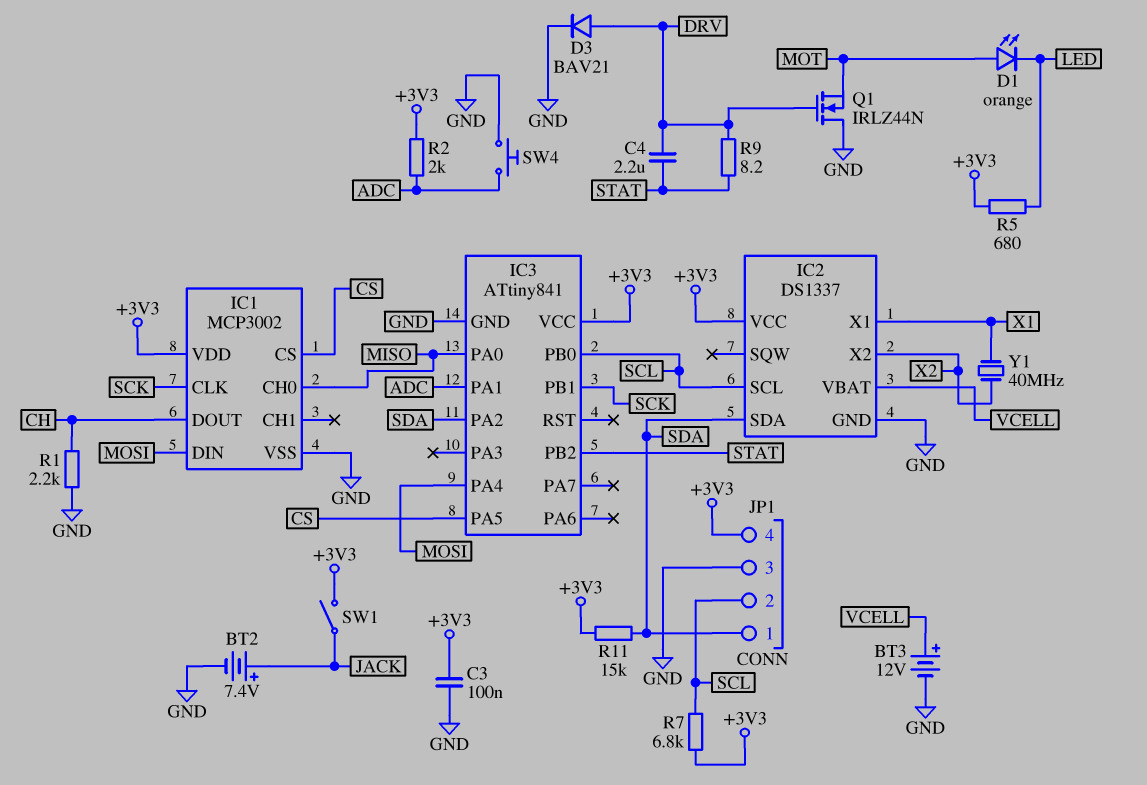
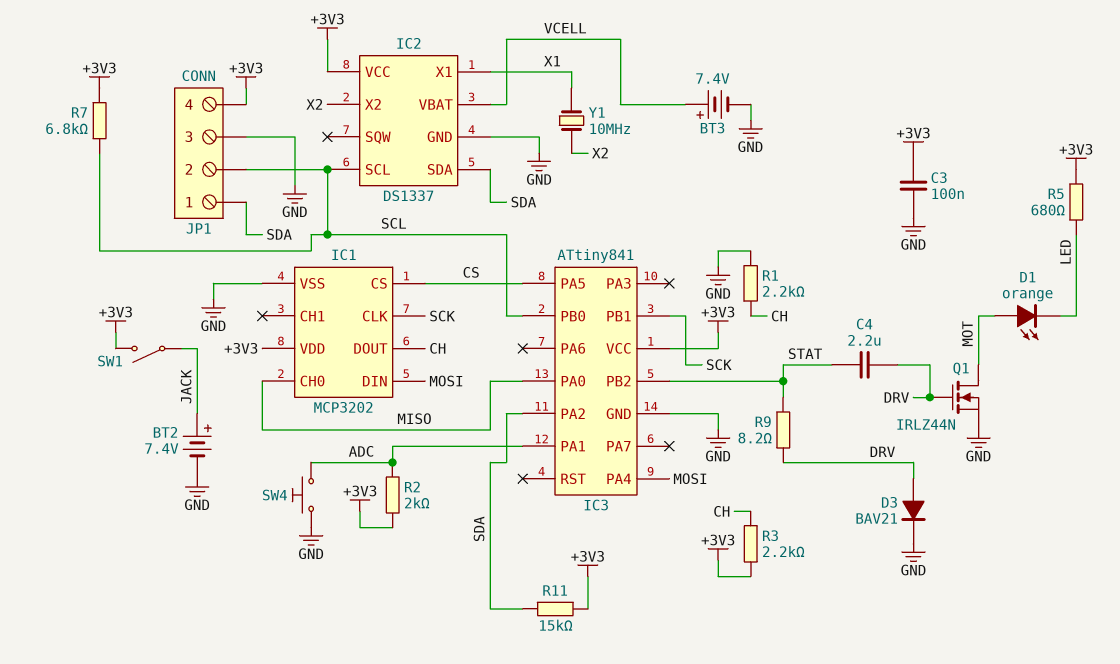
BT3: 12V (plus VCELL, minus GND) -> 7.4V (plus VCELL, minus GND)
IC1: MCP3002 -> MCP3202
Q1: NMOS IRLZ44N (G DRV, D GND, S MOT) -> NMOS IRLZ44N (G DRV, D MOT, S GND)
R3: none -> 2.2k (+3V3, CH)
Y1: 40MHz (X1, X2) -> 10MHz (X1, X2)

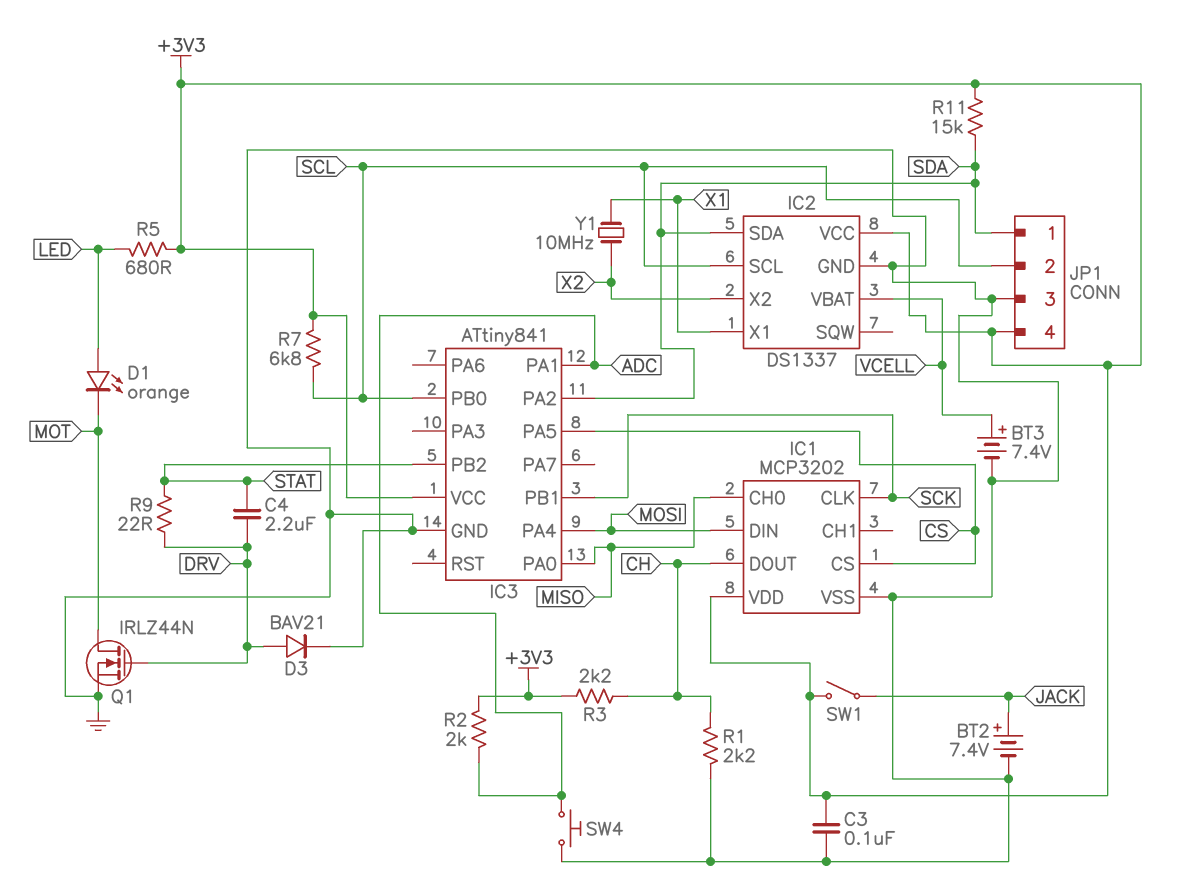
D1: LED orange (A MOT, K LED) -> LED orange (A LED, K MOT)
R9: 8.2 (DRV, STAT) -> 22 (DRV, STAT)

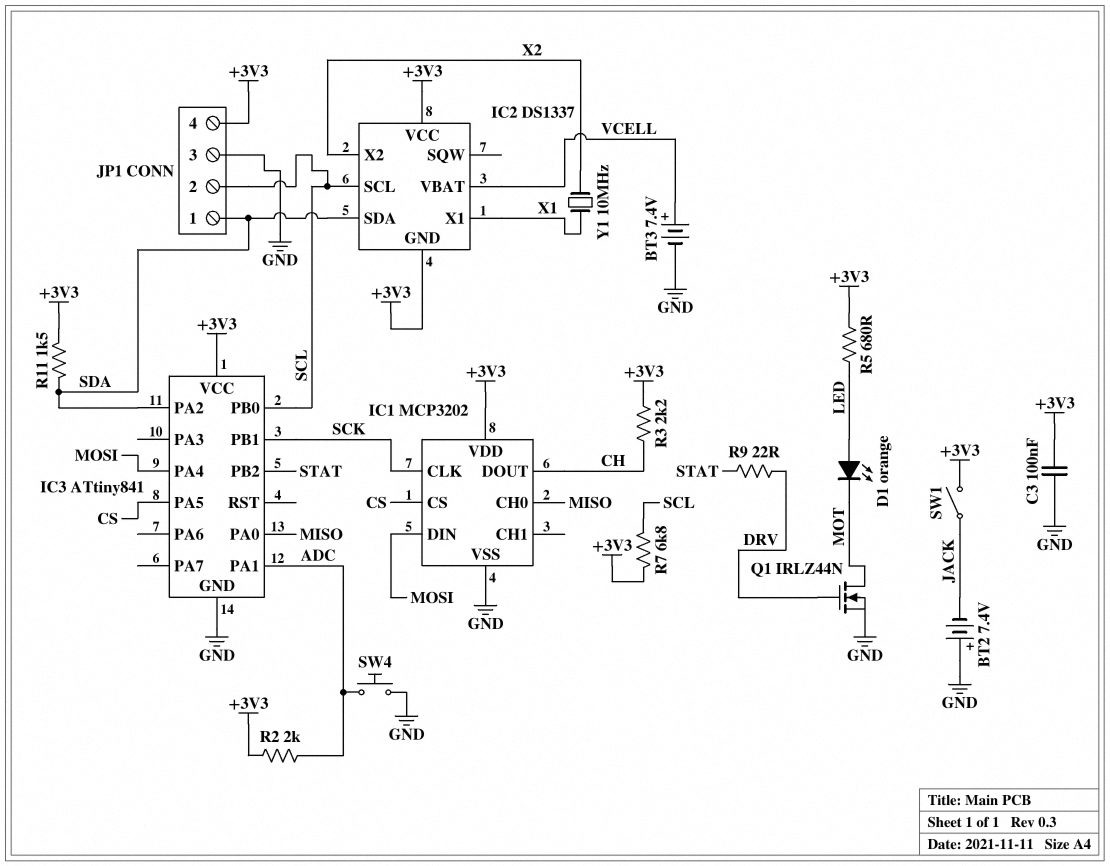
BT2: 7.4V (plus JACK, minus GND) -> 7.4V (plus GND, minus JACK)
C4: 2.2uF (DRV, STAT) -> none
D3: diode BAV21 (A DRV, K GND) -> none
IC2 pin GND: GND -> +3V3
R1: 2.2k (CH, GND) -> none
R11: 15k (+3V3, SDA) -> 1.5k (+3V3, SDA)

